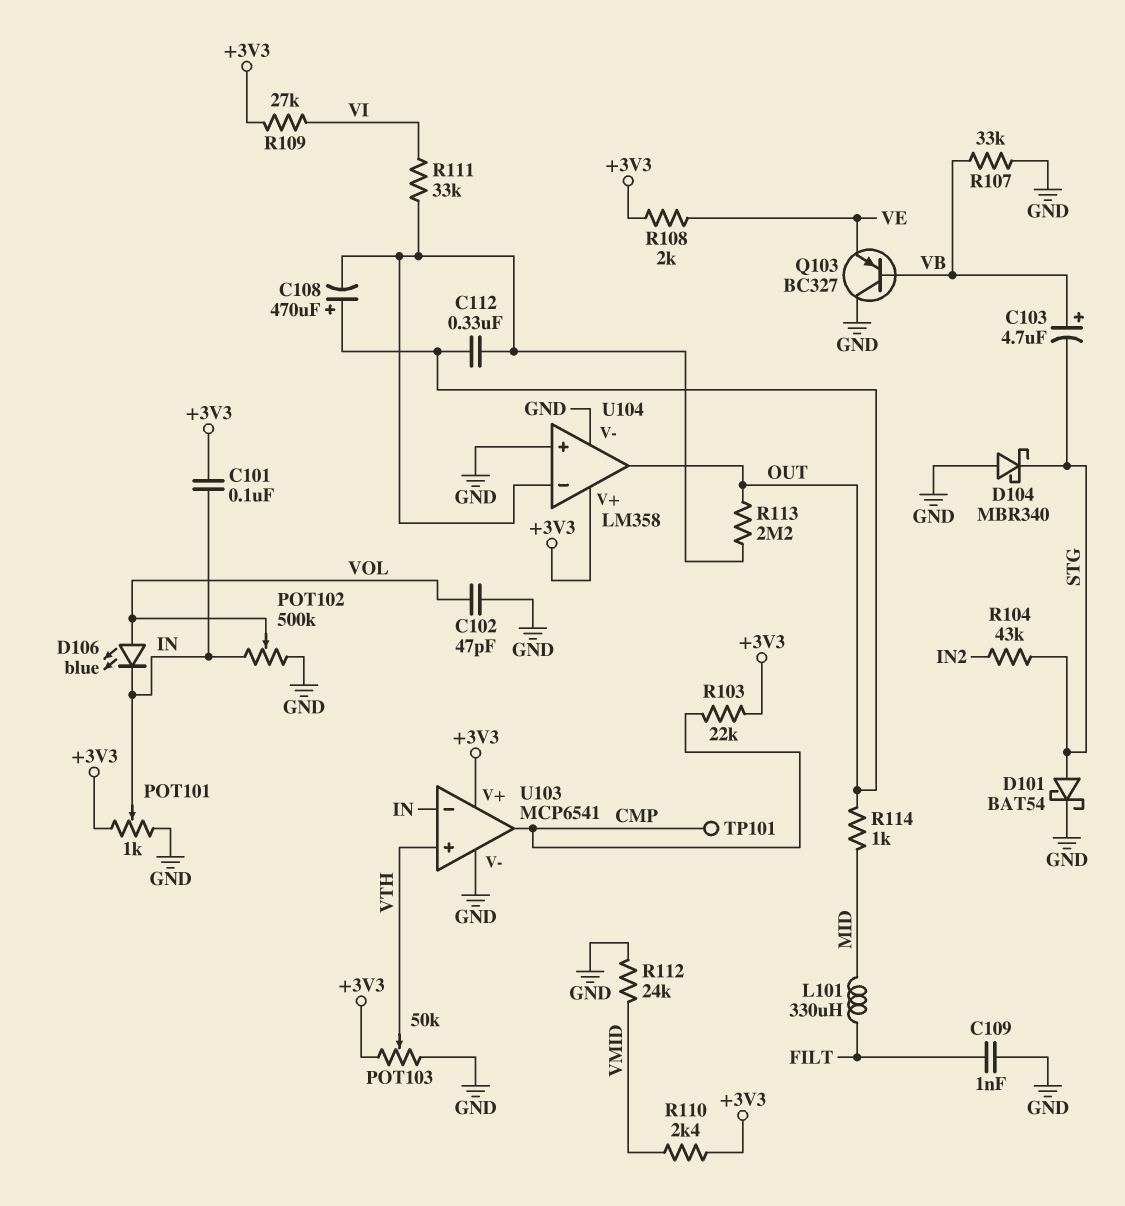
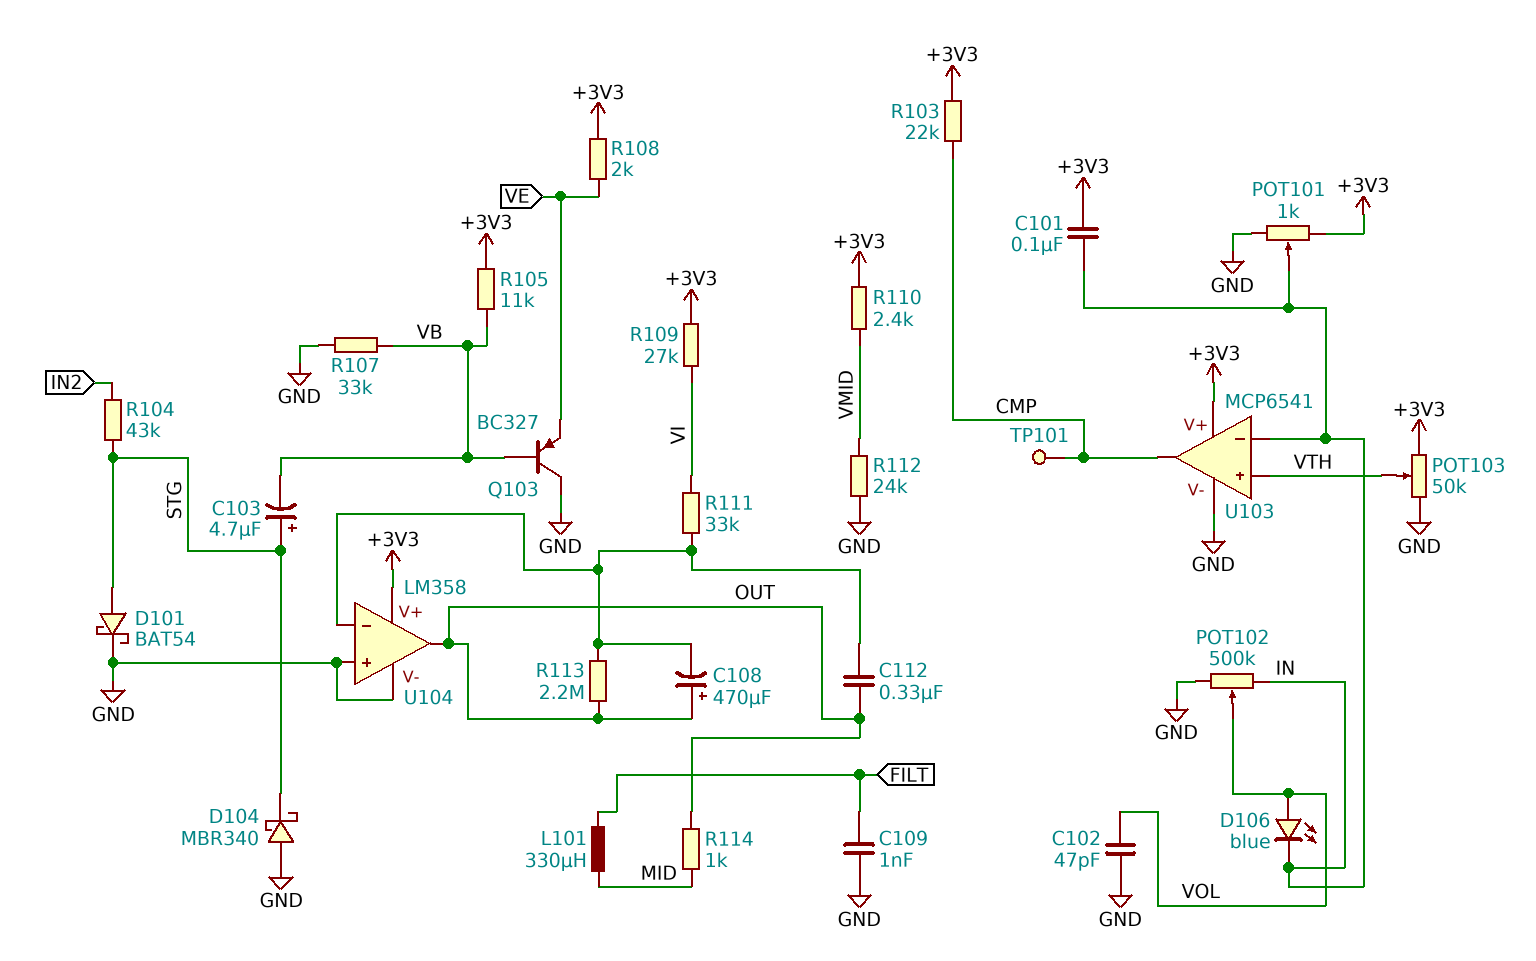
C103: 4.7uF (plus VB, minus STG) -> 4.7uF (plus STG, minus VB)
R105: none -> 11k (+3V3, VB)

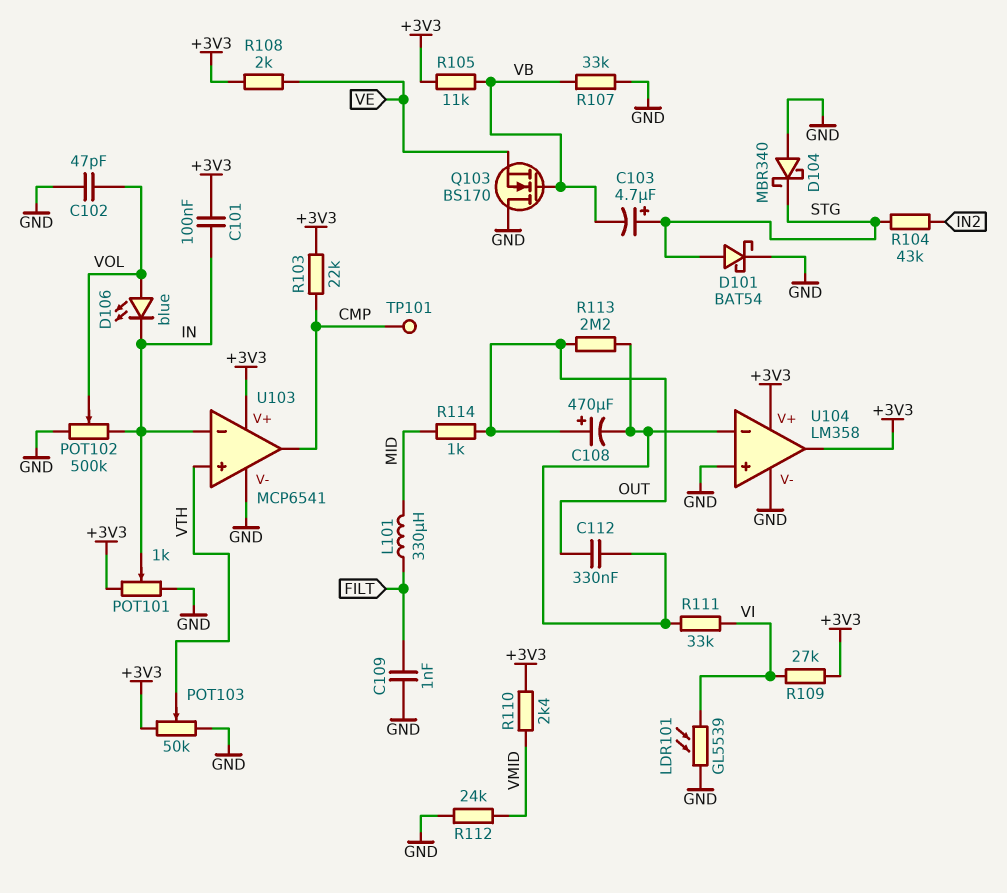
LDR101: none -> GL5539 (GND, VI)
Q103: PNP BC327 (B VB, C GND, E VE) -> NMOS BS170 (G VB, D GND, S VE)
U104 pin out: OUT -> +3V3

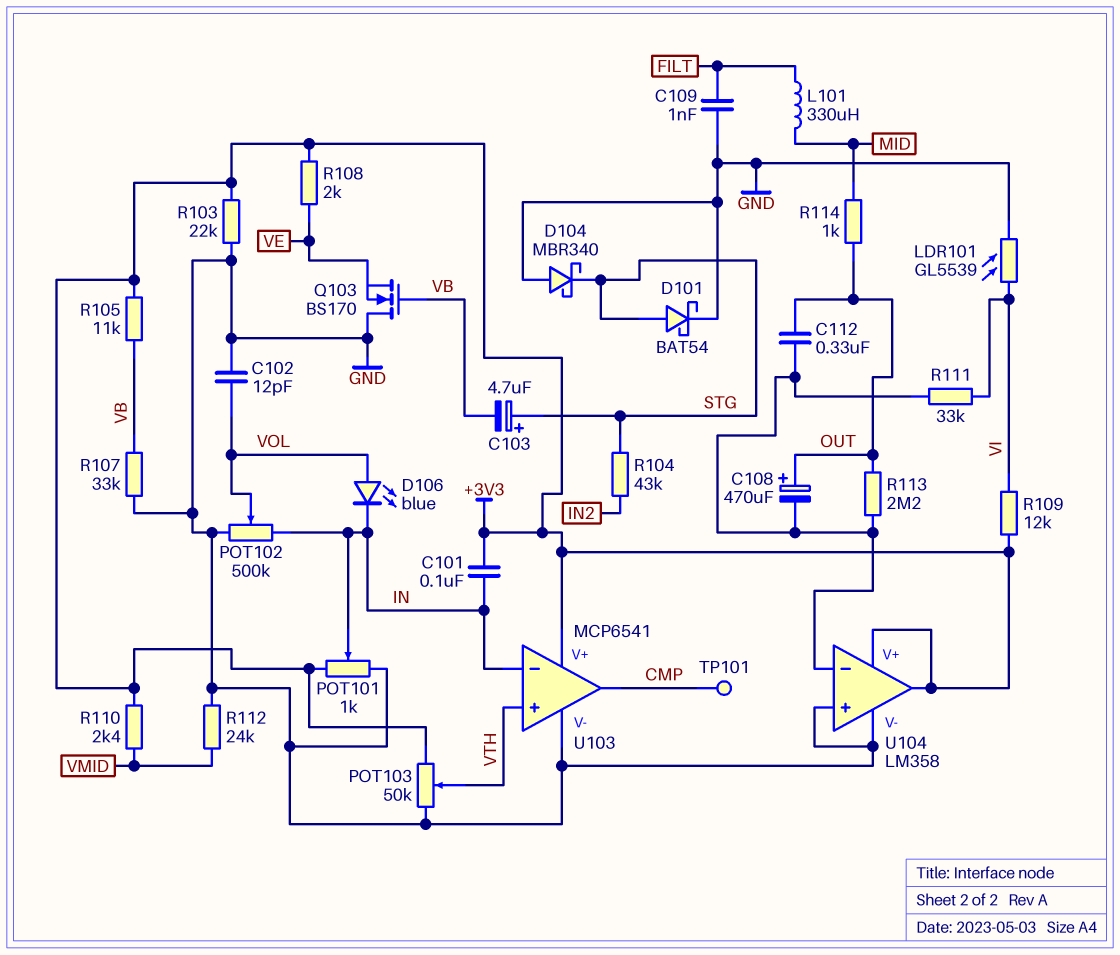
C102: 47pF (GND, VOL) -> 12pF (GND, VOL)
R103: 22k (+3V3, CMP) -> 22k (+3V3, GND)
R109: 27k (+3V3, VI) -> 12k (+3V3, VI)

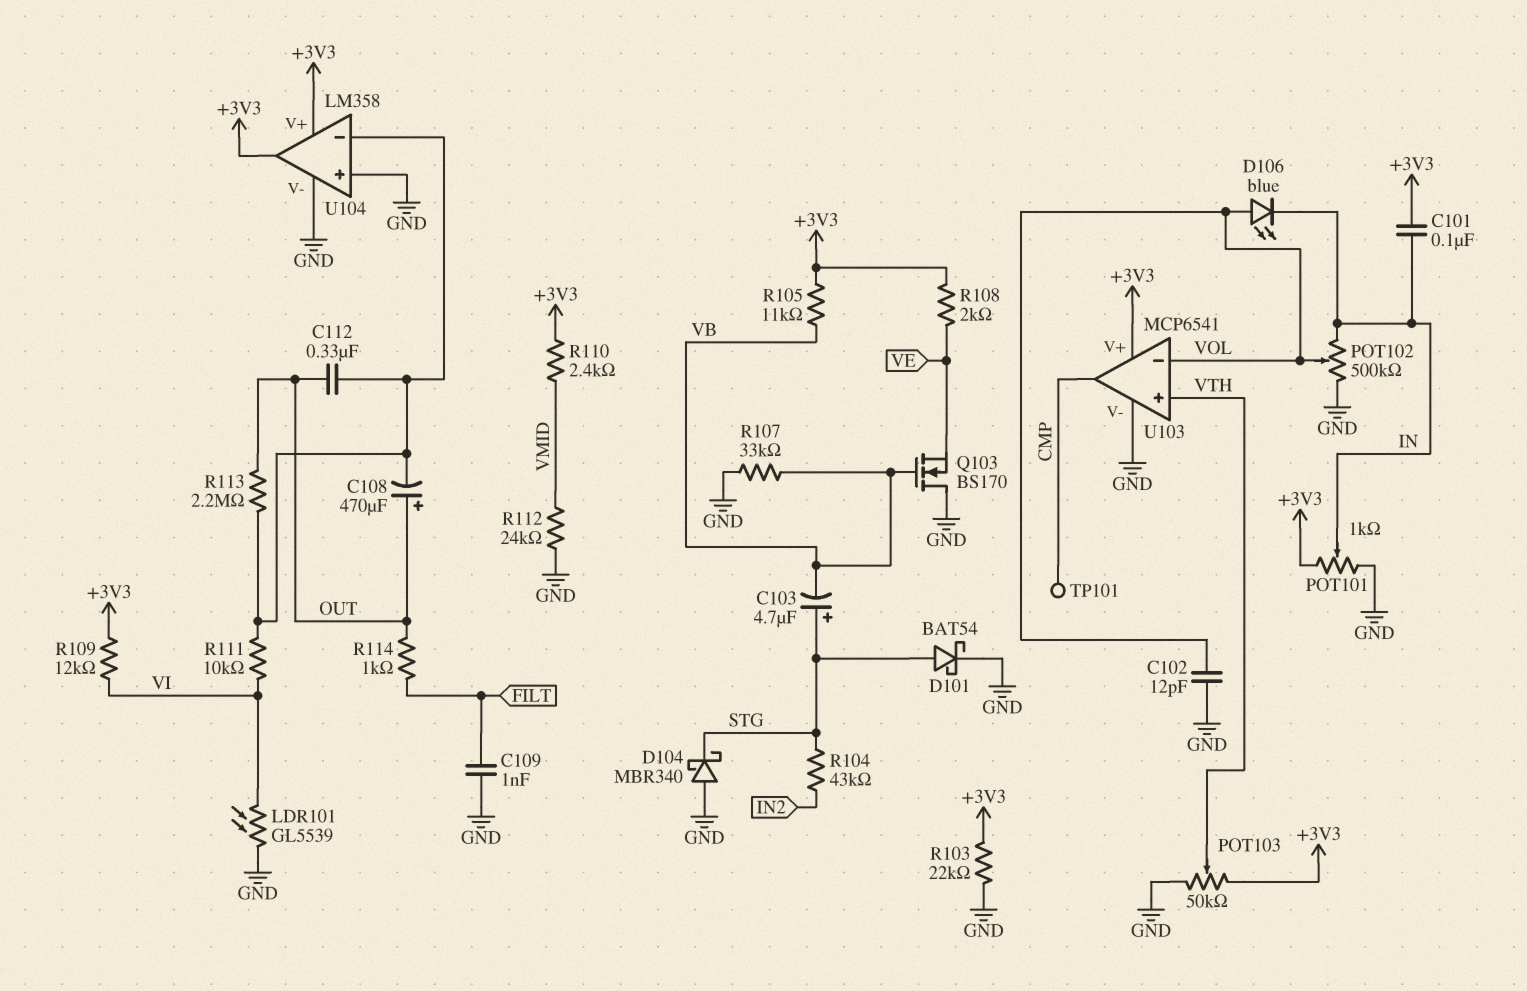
L101: 330uH (FILT, MID) -> none
R111: 33k (U104/in-, VI) -> 10k (U104/in-, VI)
R114: 1k (MID, OUT) -> 1k (FILT, OUT)
U103 pin in-: IN -> VOL

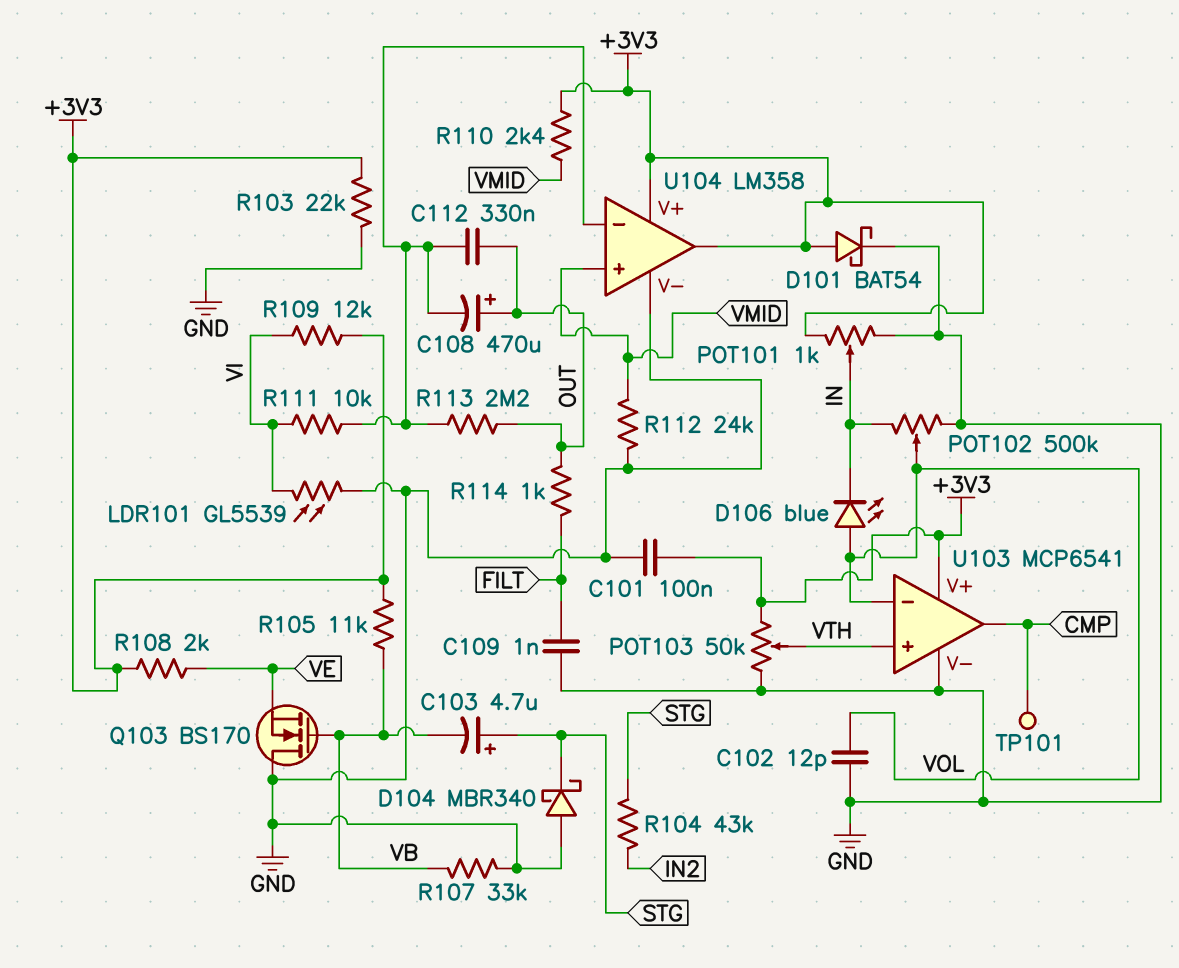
C101: 100nF (+3V3, IN) -> 100nF (+3V3, GND)
D101: schottky BAT54 (A STG, K GND) -> schottky BAT54 (A +3V3, K GND)
U104 pin in+: GND -> VMID

